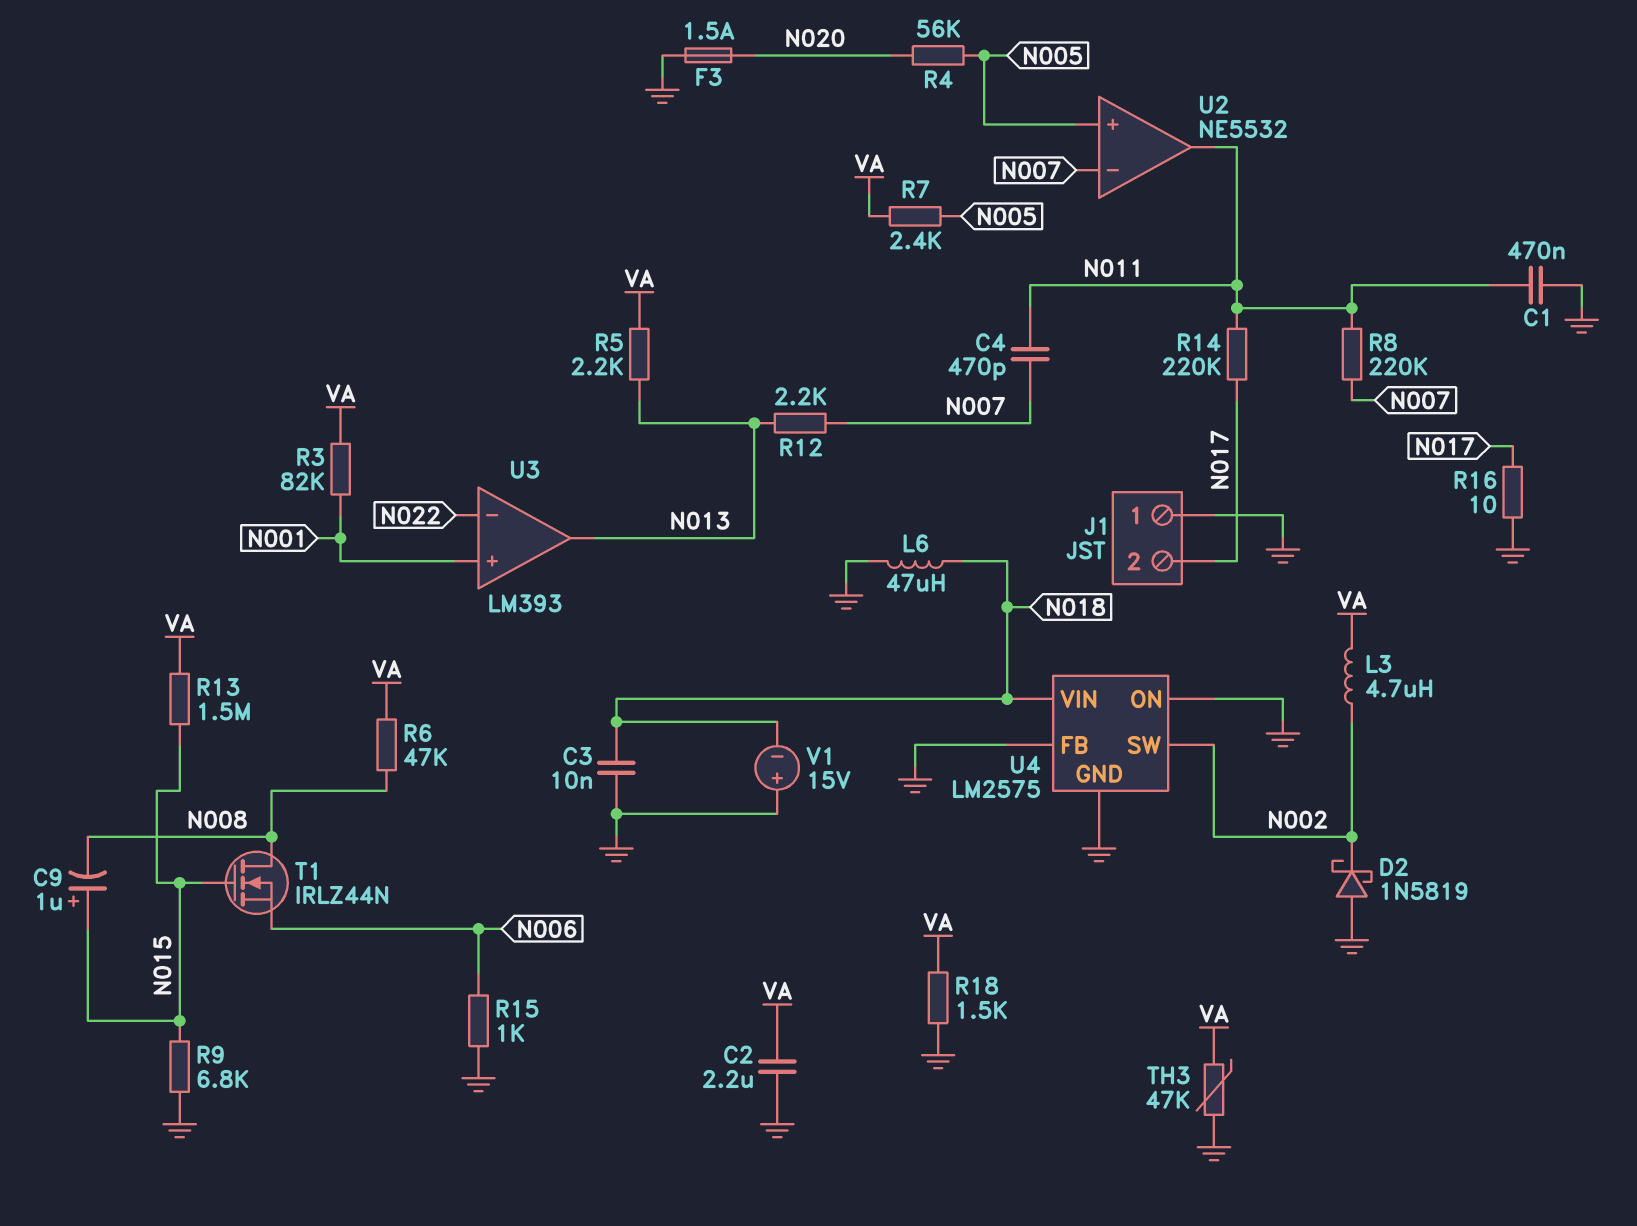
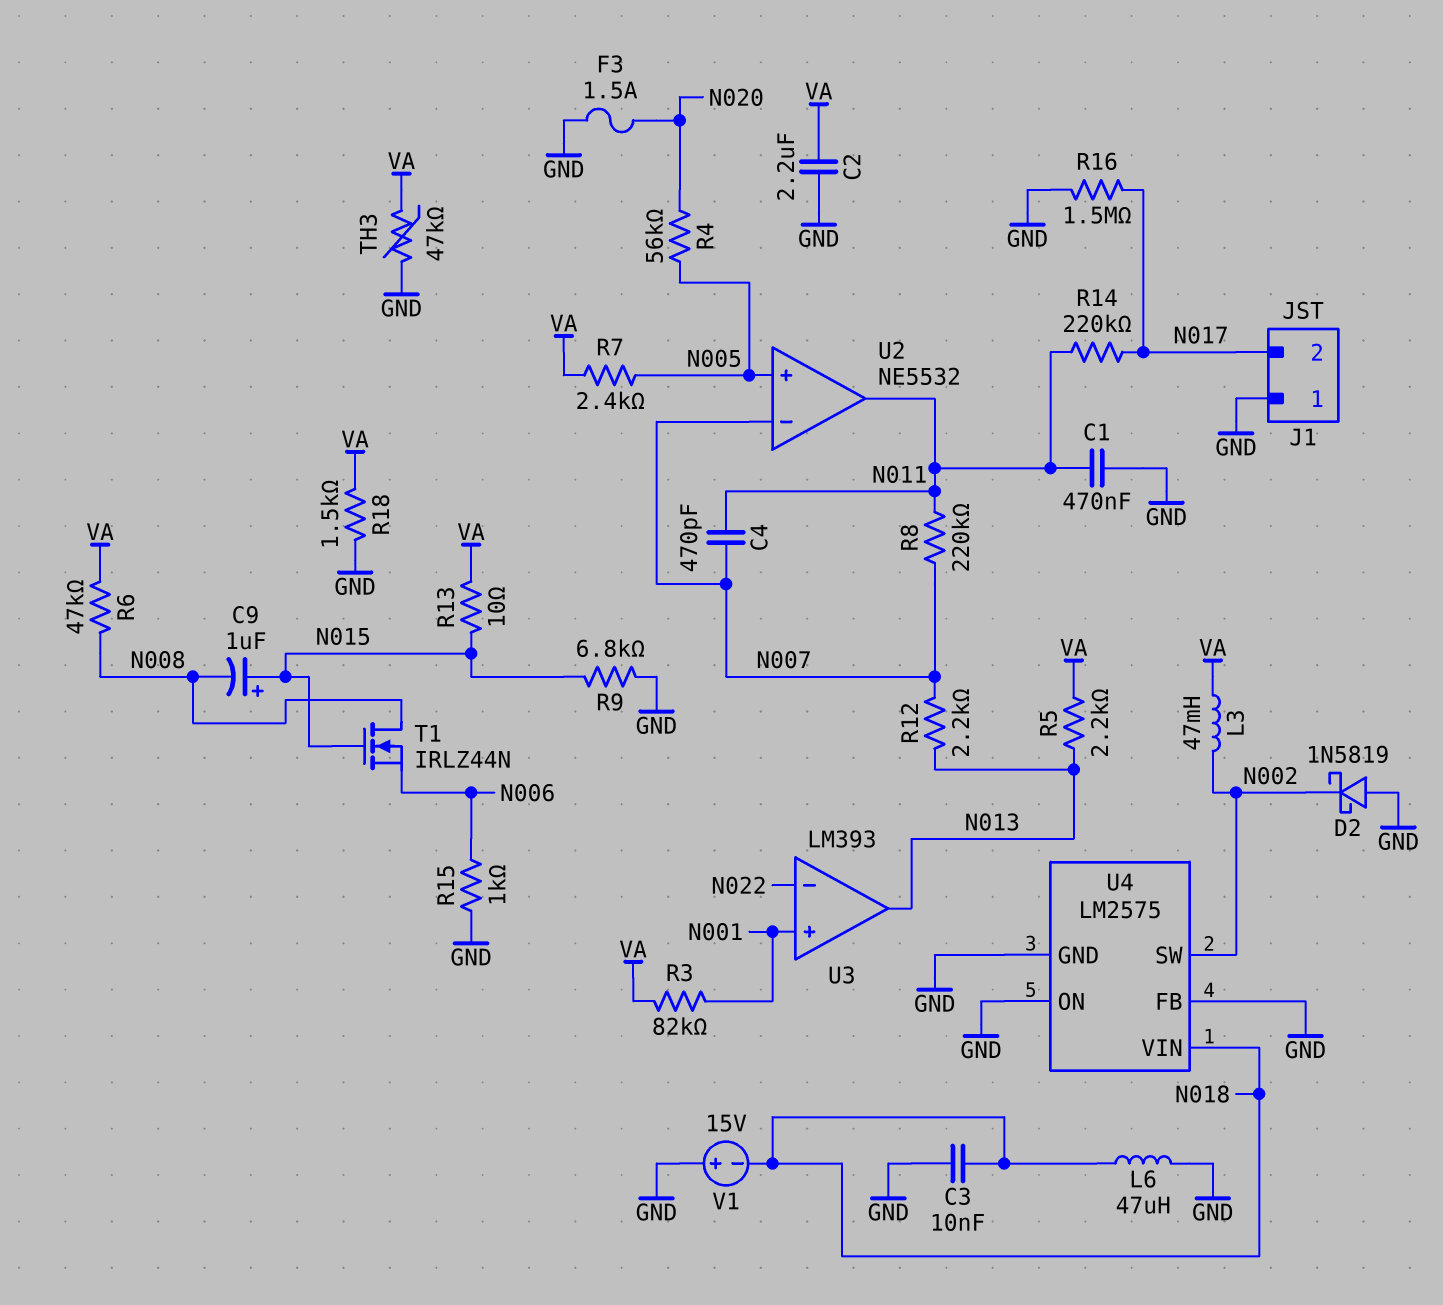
L3: 4.7uH (N002, VA) -> 47mH (N002, VA)
R13: 1.5M (N015, VA) -> 10 (N015, VA)
R16: 10 (GND, N017) -> 1.5M (GND, N017)

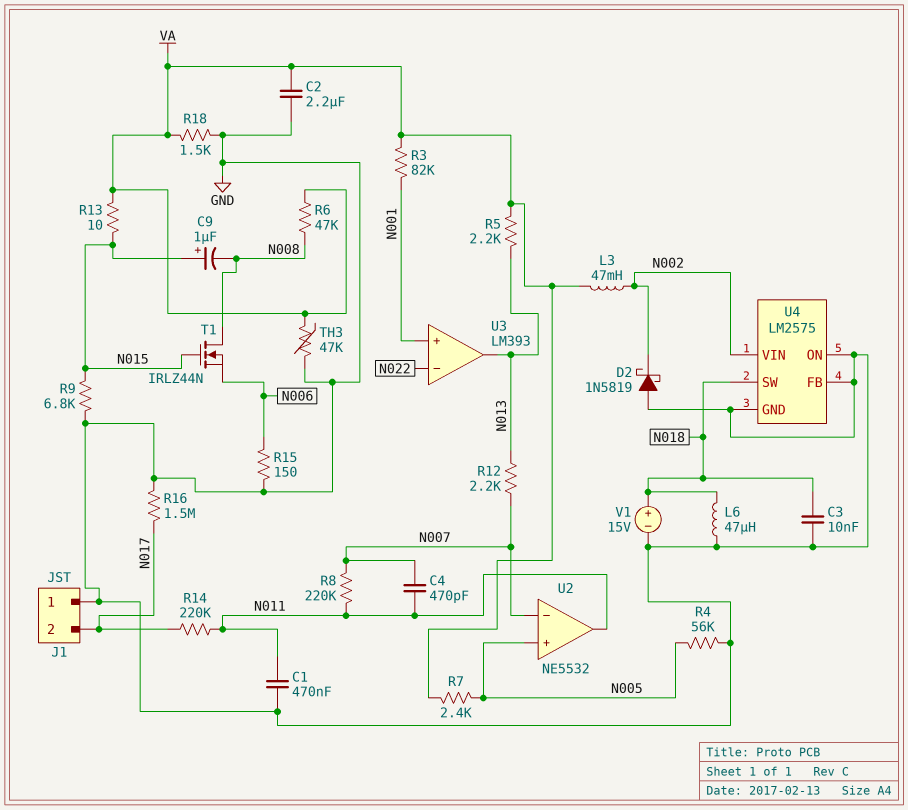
F3: 1.5A (GND, N020) -> none
R4: 56k (N005, N020) -> 56k (GND, N005)
R15: 1k (GND, N006) -> 150 (GND, N006)
U4 pin SW: N002 -> N018
U4 pin VIN: N018 -> N002
V1: 15V (plus GND, minus N018) -> 15V (plus N018, minus GND)

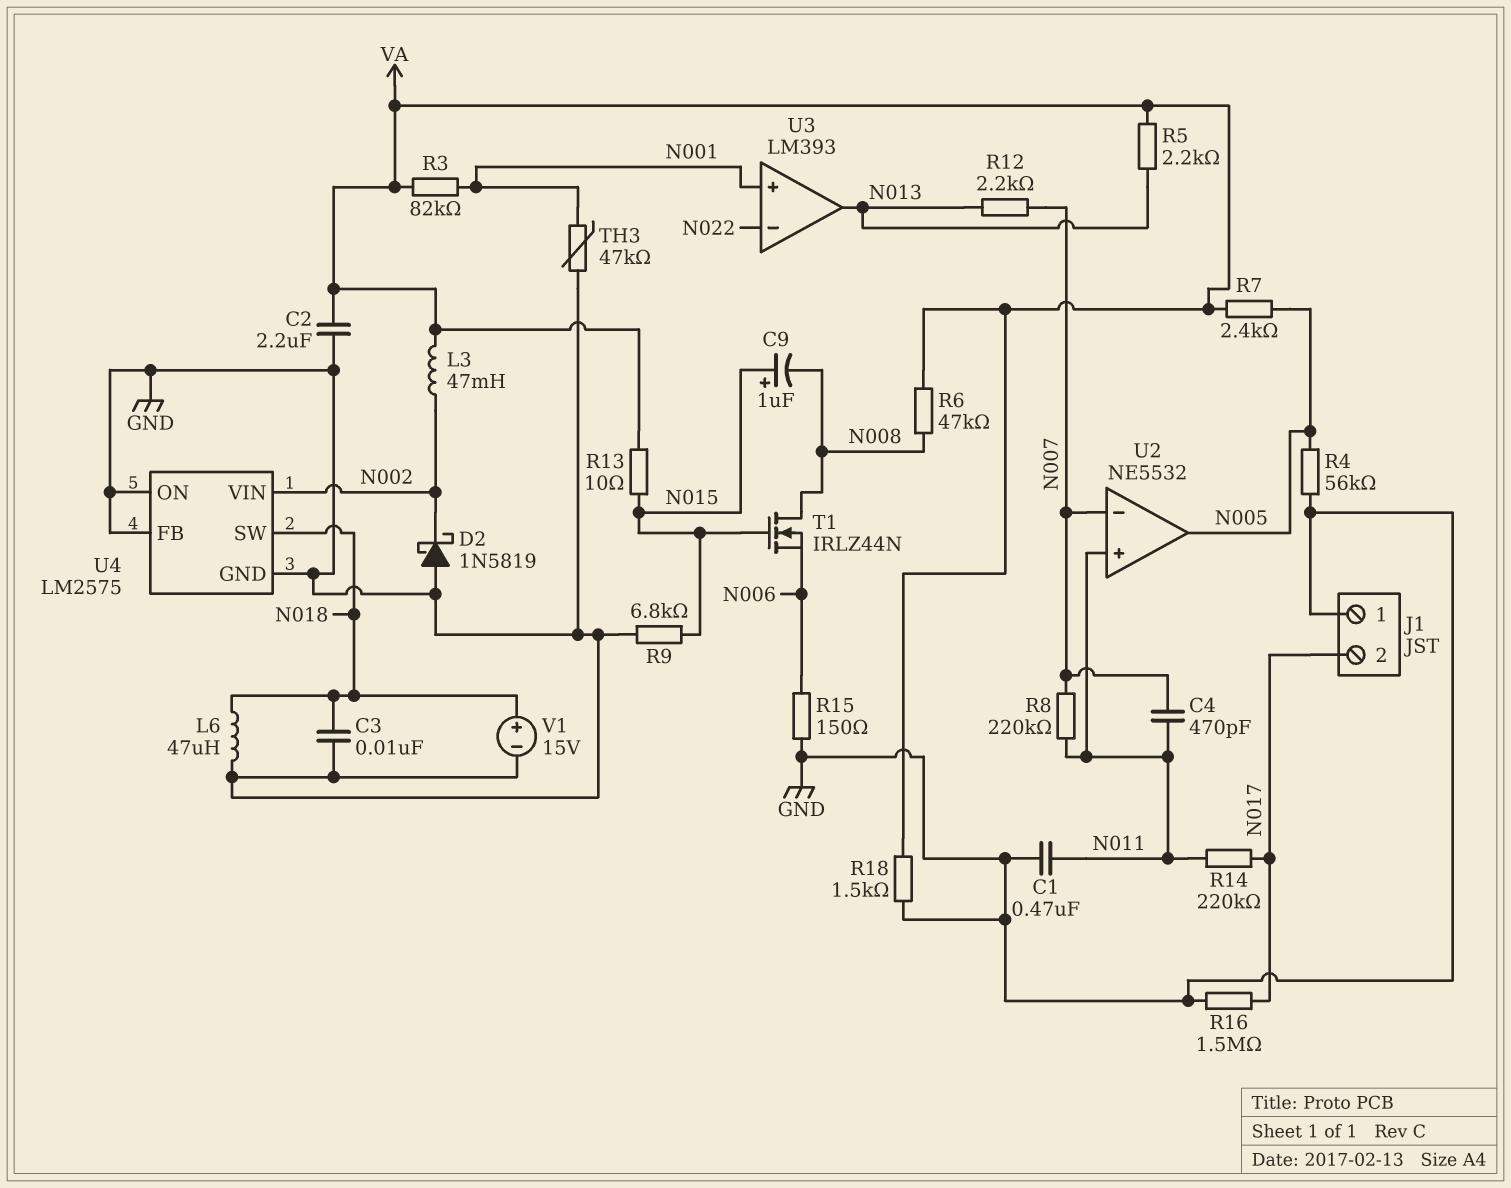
TH3: 47k (GND, VA) -> 47k (GND, N001)
U2 pin in+: N005 -> N011
U2 pin out: N011 -> N005

